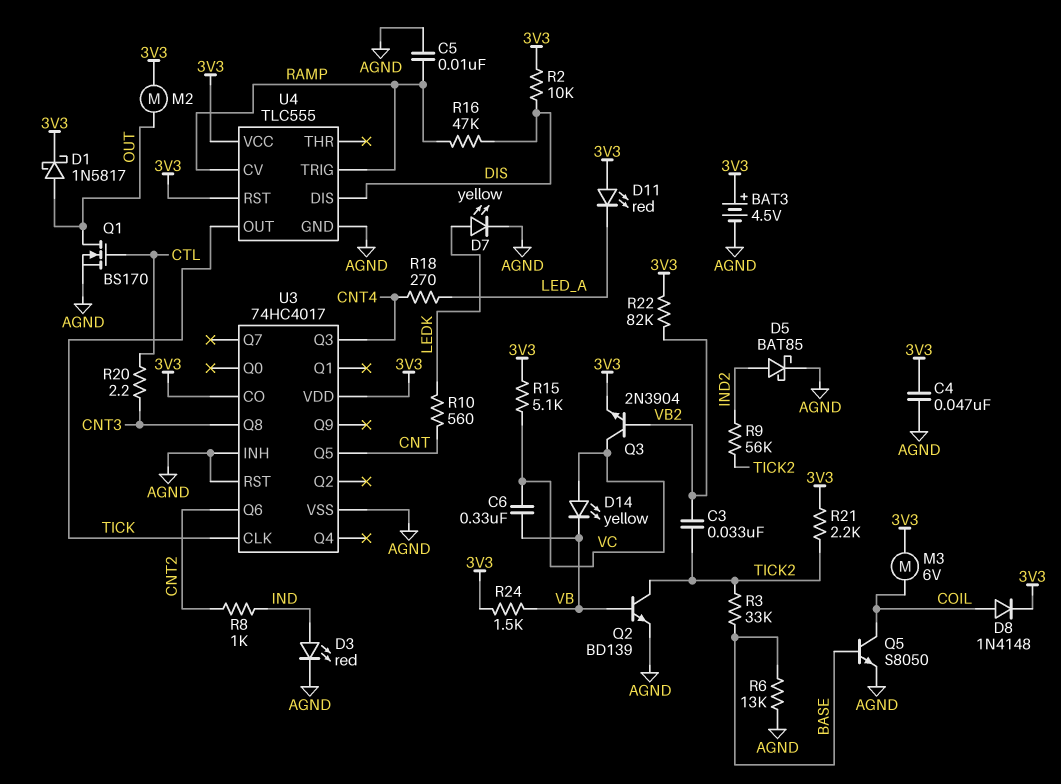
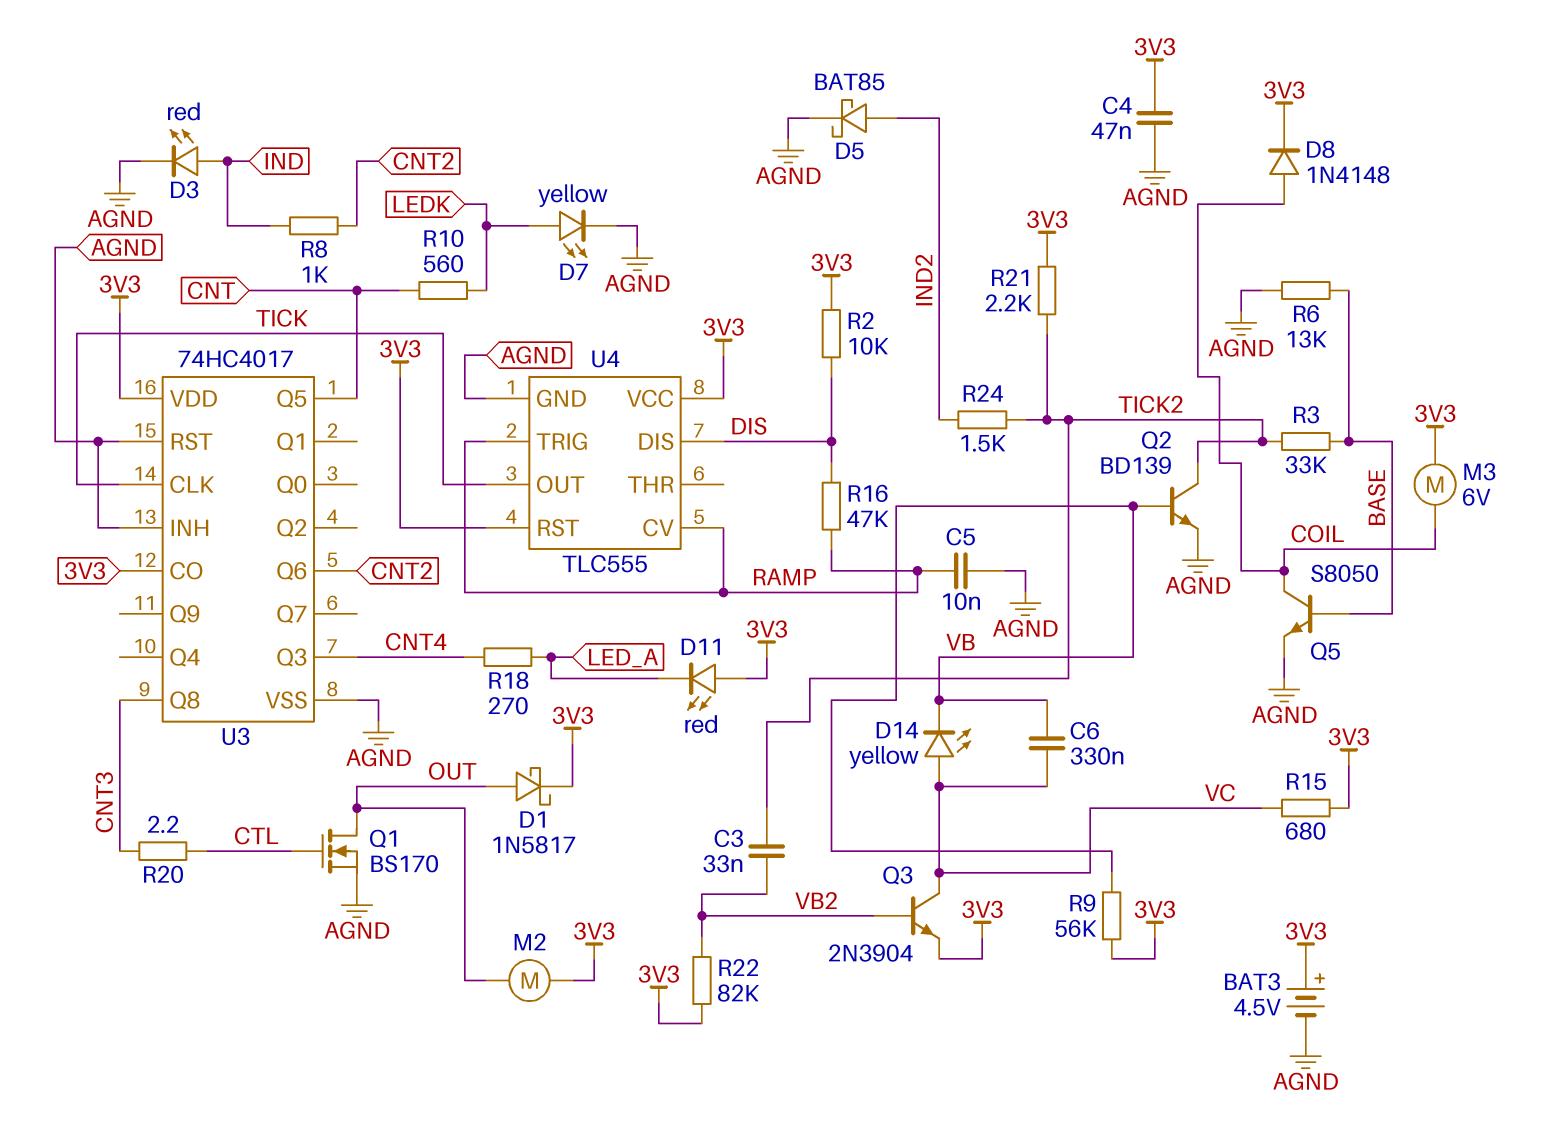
R9: 56k (IND2, TICK2) -> 56k (3V3, VB)
R15: 5.1k (3V3, VC) -> 680 (3V3, VC)
R24: 1.5k (3V3, VB) -> 1.5k (IND2, TICK2)

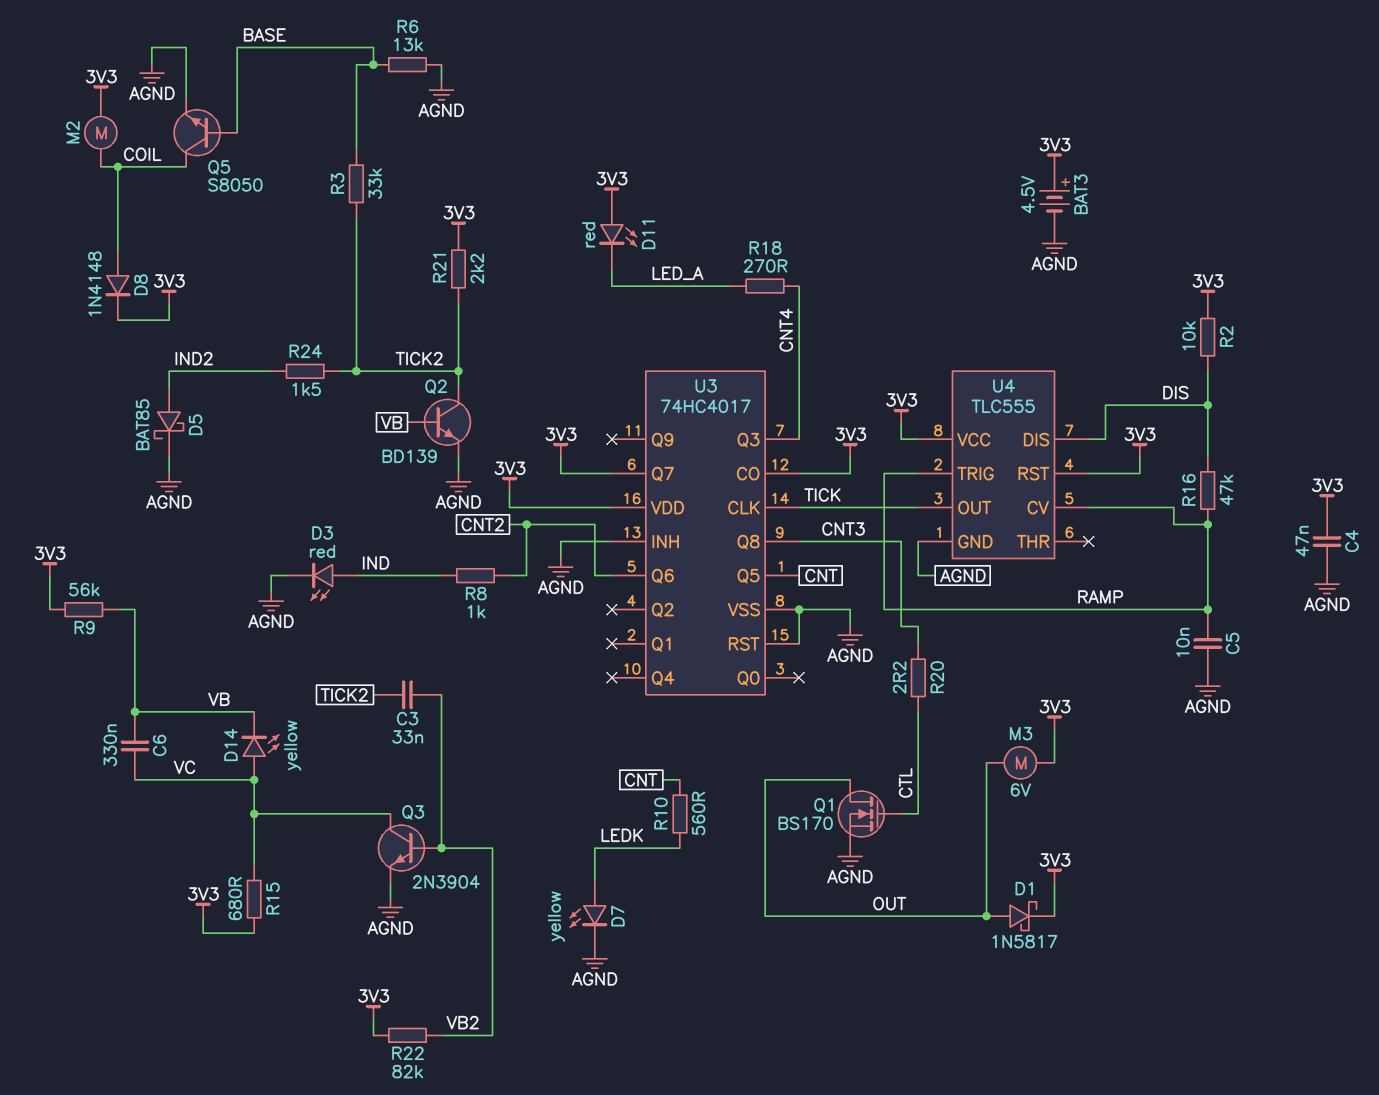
M2: motor (3V3, OUT) -> motor (3V3, COIL)
M3: motor 6V (3V3, COIL) -> motor 6V (3V3, OUT)
Q3: NPN 2N3904 (B VB2, C VC, E 3V3) -> NPN 2N3904 (B VB2, C VC, E AGND)
U3 pin Q7: none -> 3V3

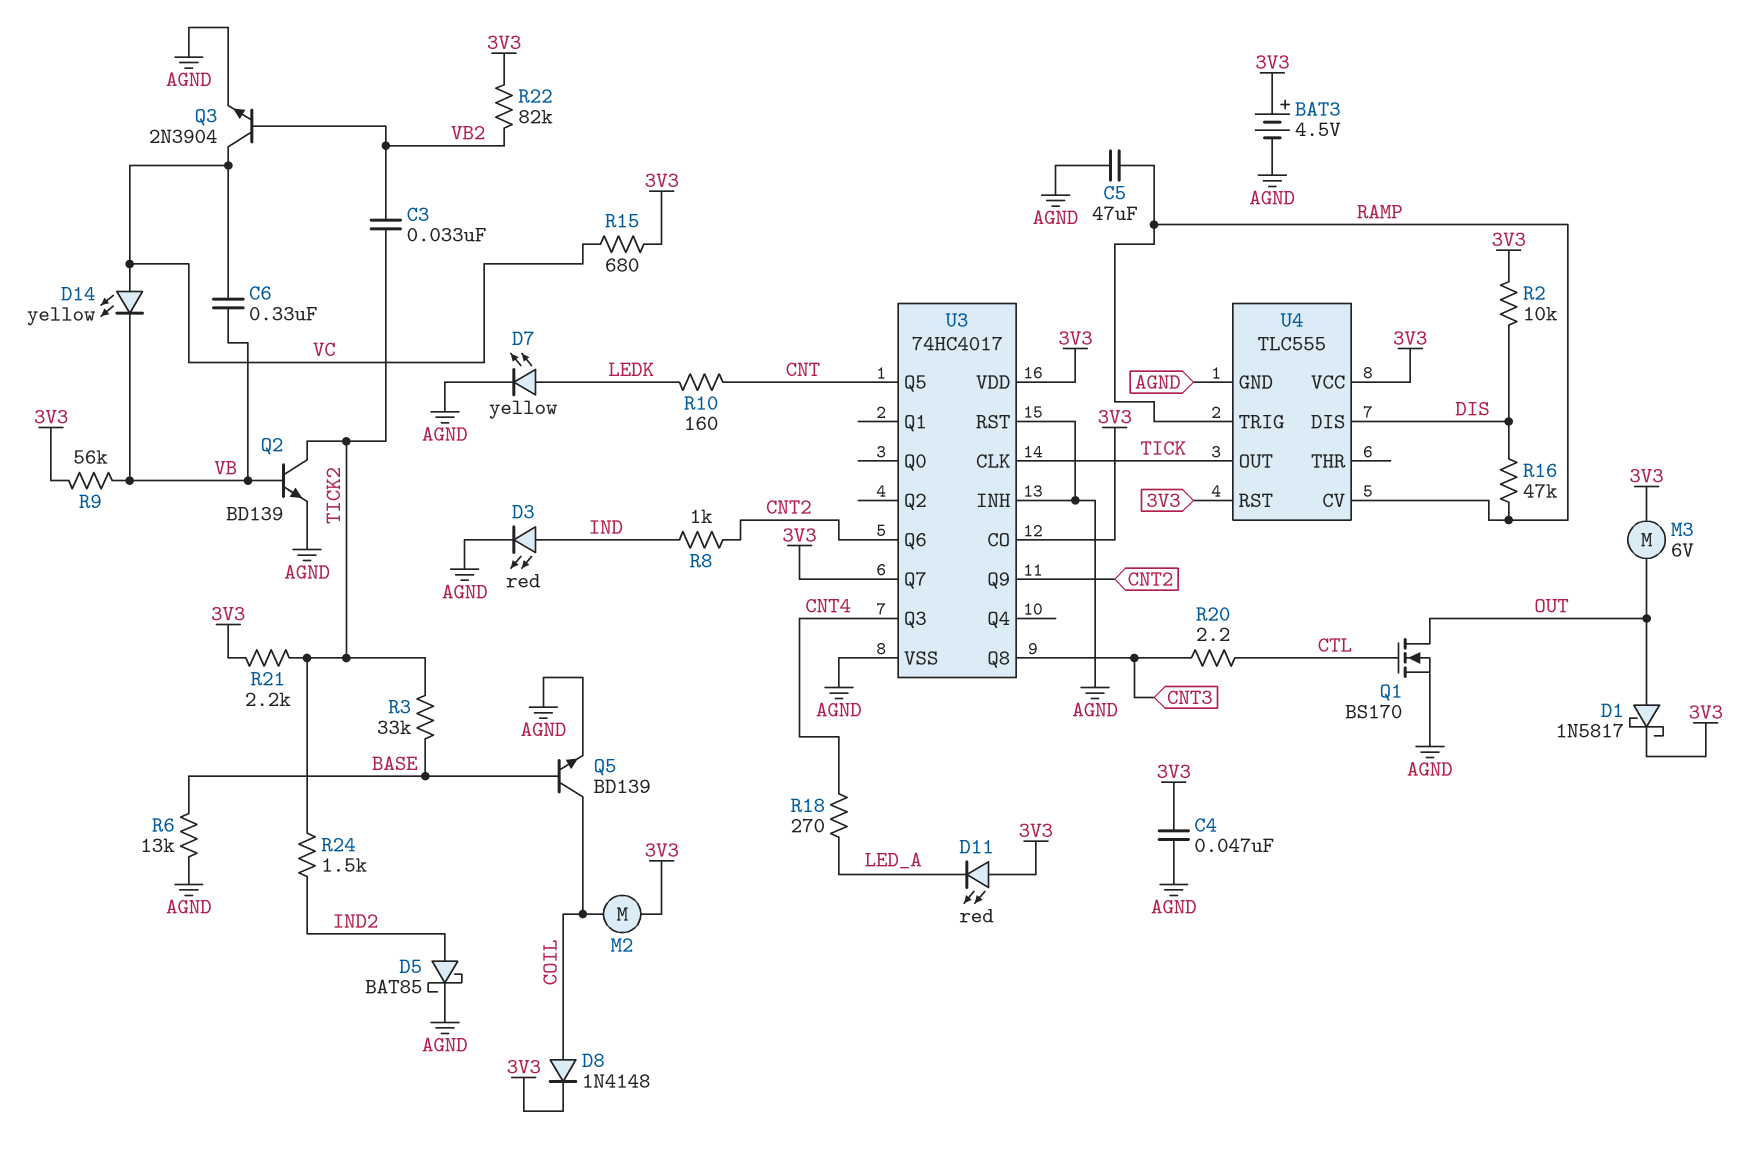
C5: 10nF (AGND, RAMP) -> 47uF (AGND, RAMP)
Q5: NPN S8050 (B BASE, C COIL, E AGND) -> NPN BD139 (B BASE, C COIL, E AGND)
R10: 560 (CNT, LEDK) -> 160 (CNT, LEDK)
U3 pin Q9: none -> CNT2

